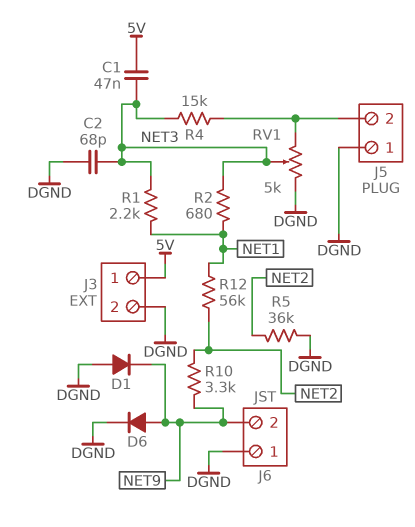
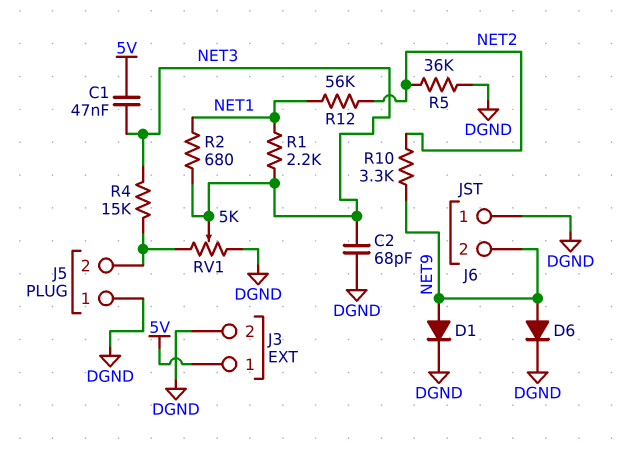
D1: diode (A DGND, K NET9) -> diode (A NET9, K DGND)

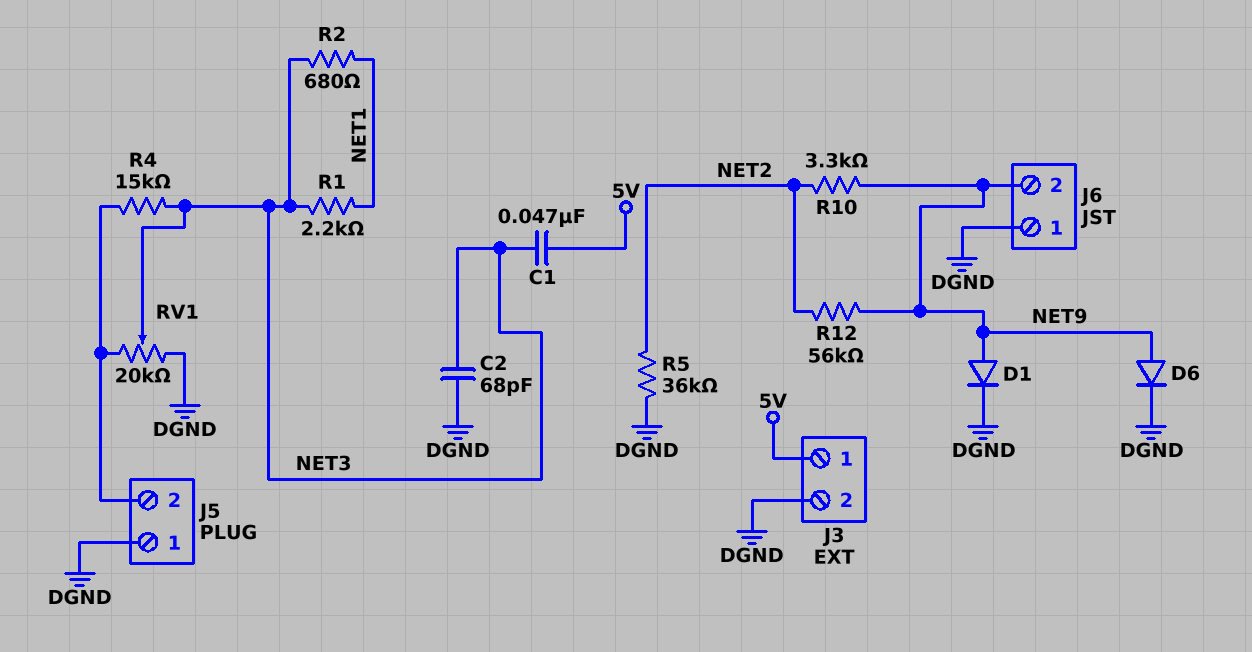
R12: 56k (NET1, NET2) -> 56k (NET2, NET9)
RV1: 5k (DGND, J5/2, wiper NET3) -> 20k (DGND, J5/2, wiper NET3)

